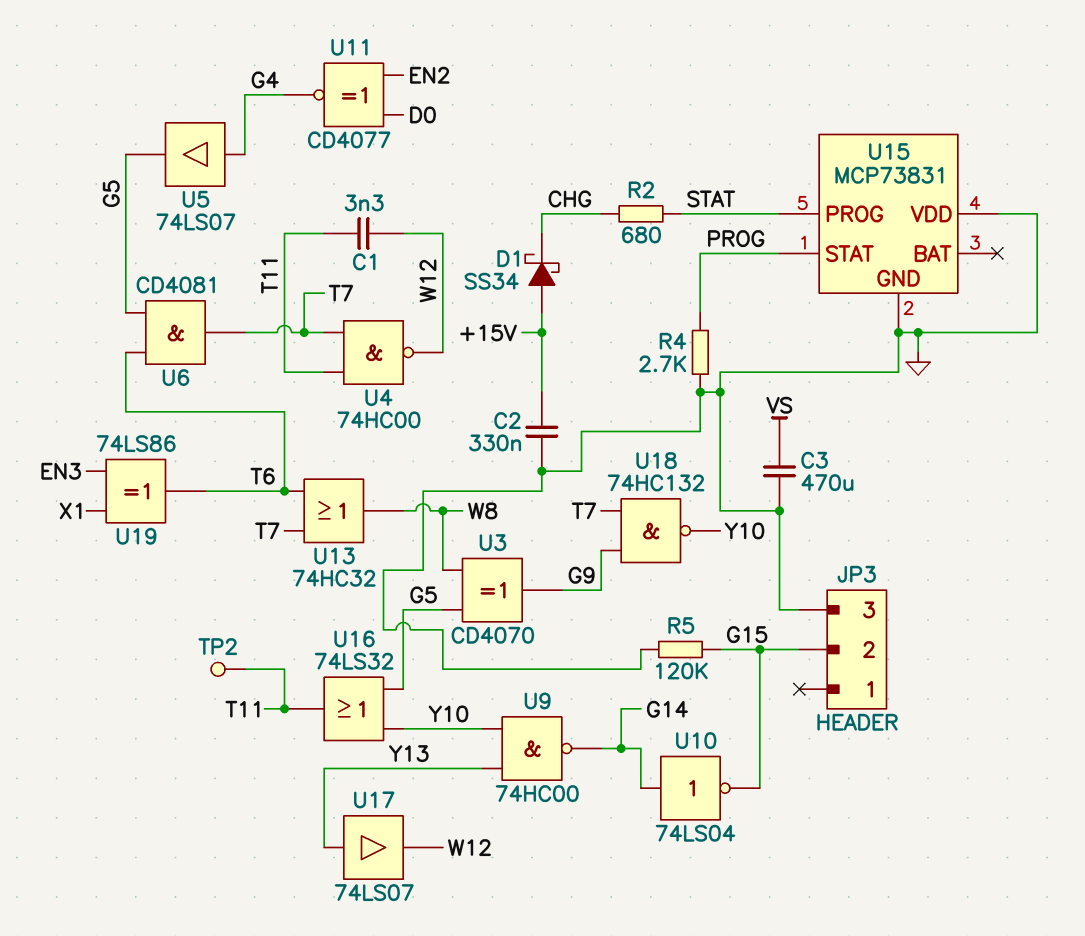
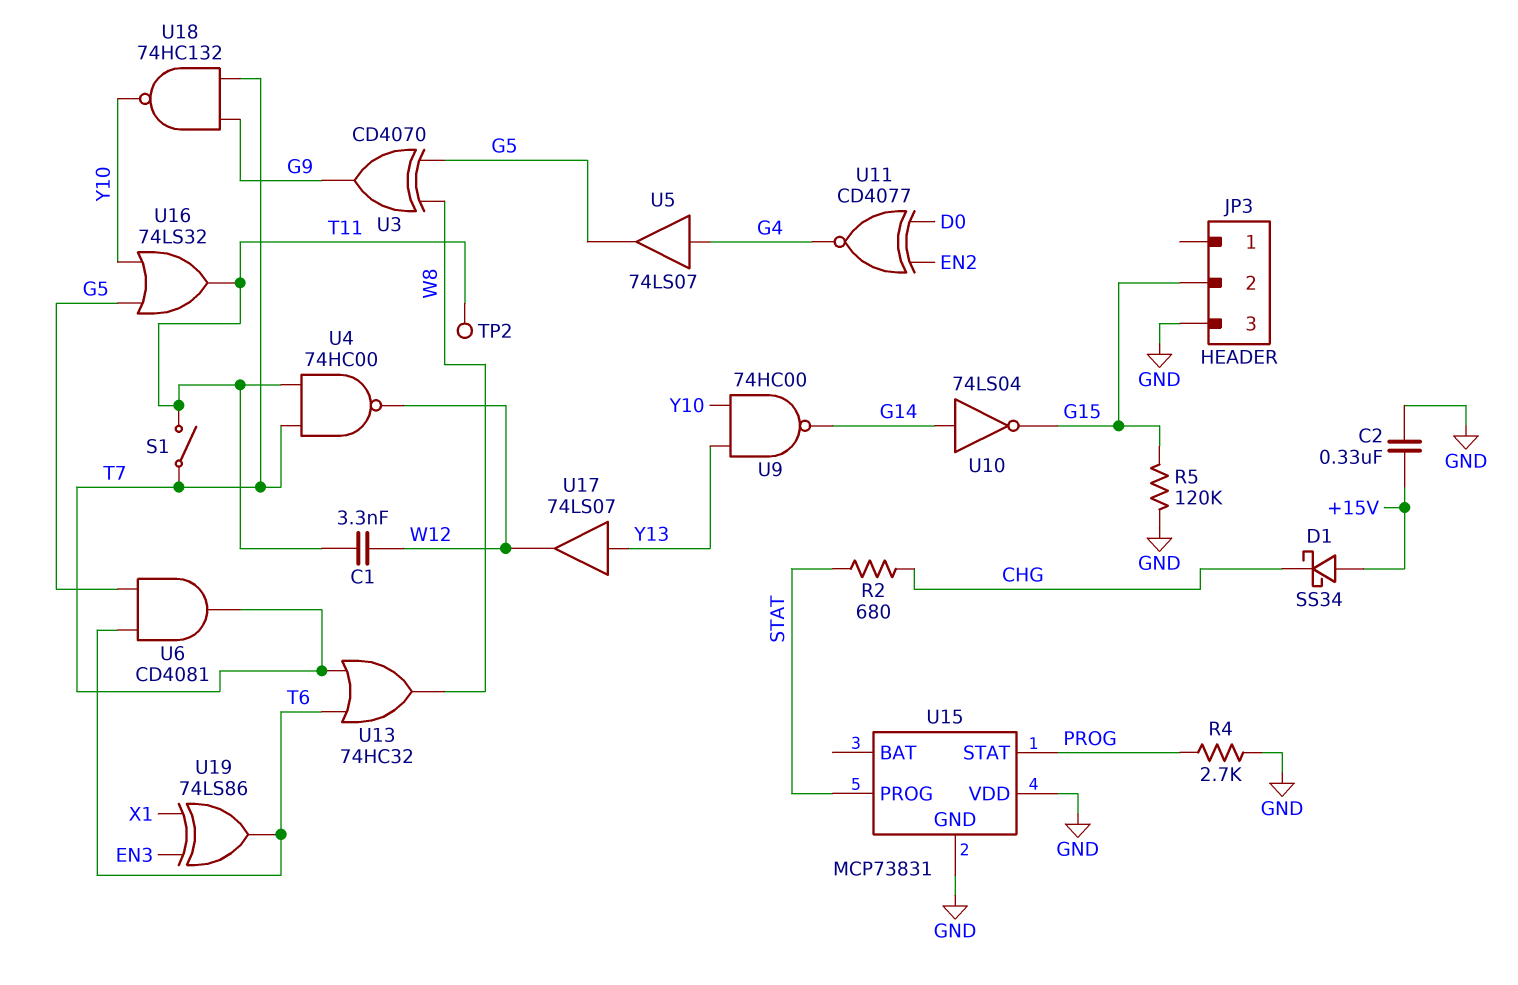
C3: 470uF (GND, VS) -> none
S1: none -> switch (T7, T11)

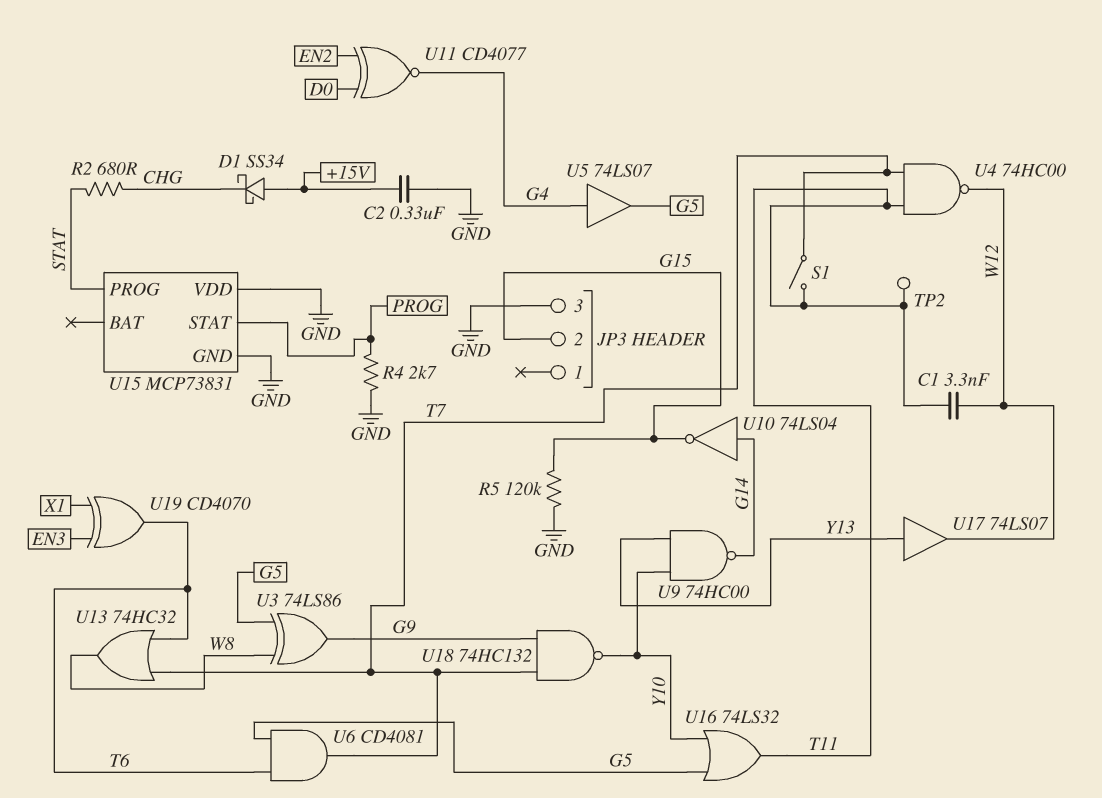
U3: XOR CD4070 (in G5, in W8, out G9) -> XOR 74LS86 (in G5, in W8, out G9)
U19: XOR 74LS86 (in EN3, in X1, out T6) -> XOR CD4070 (in EN3, in X1, out T6)

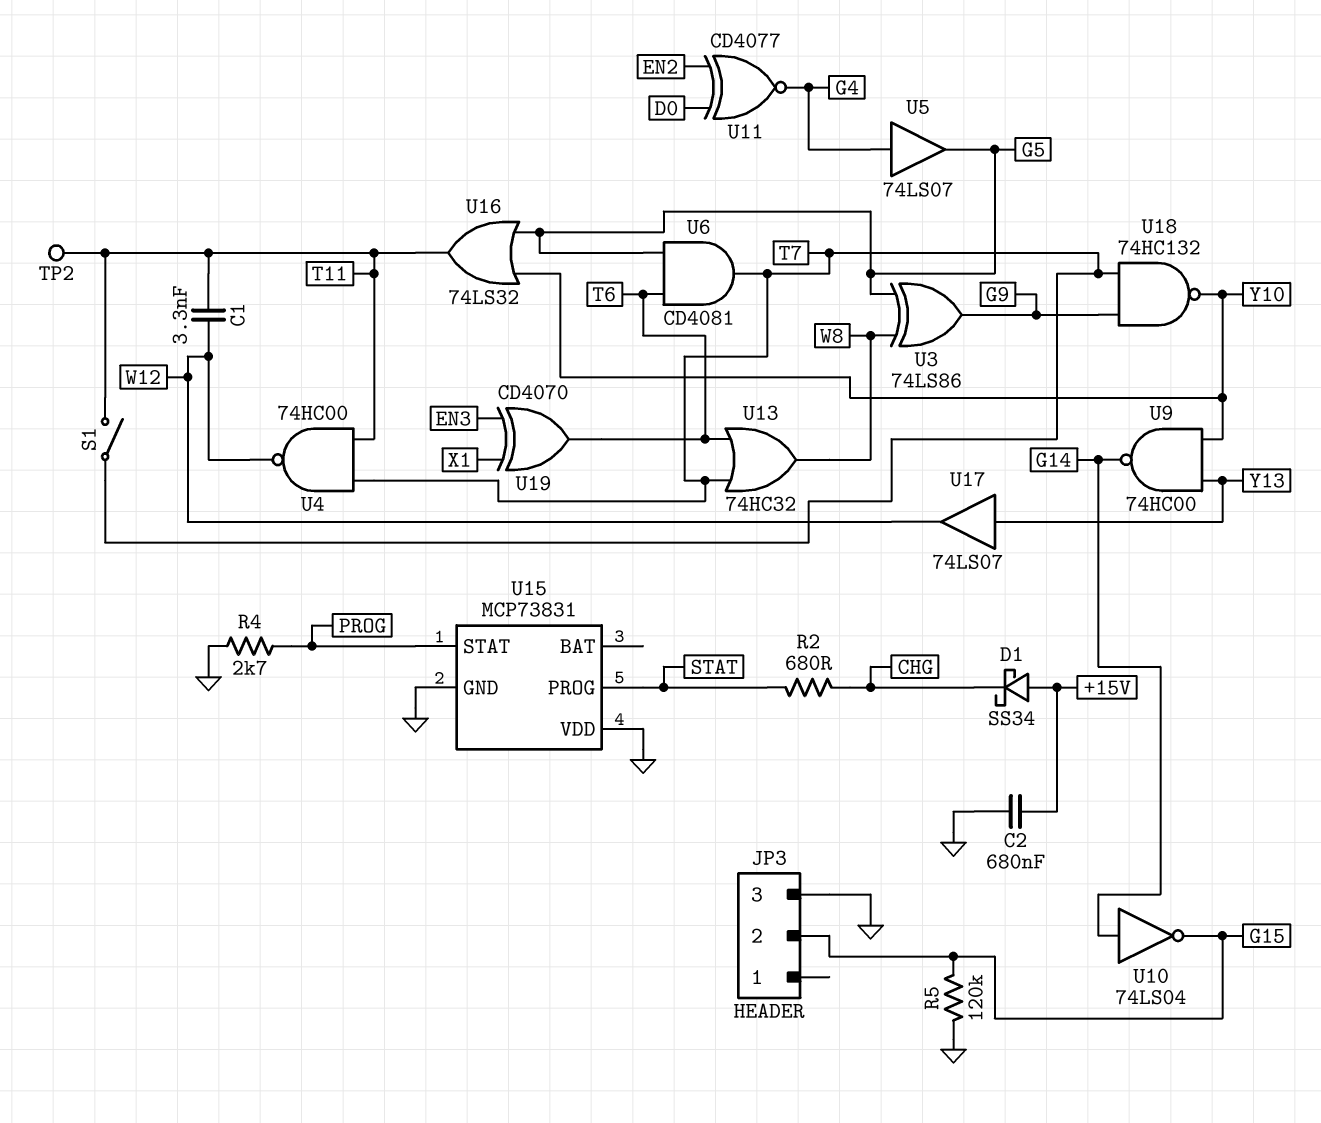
C2: 330nF (+15V, GND) -> 680nF (+15V, GND)

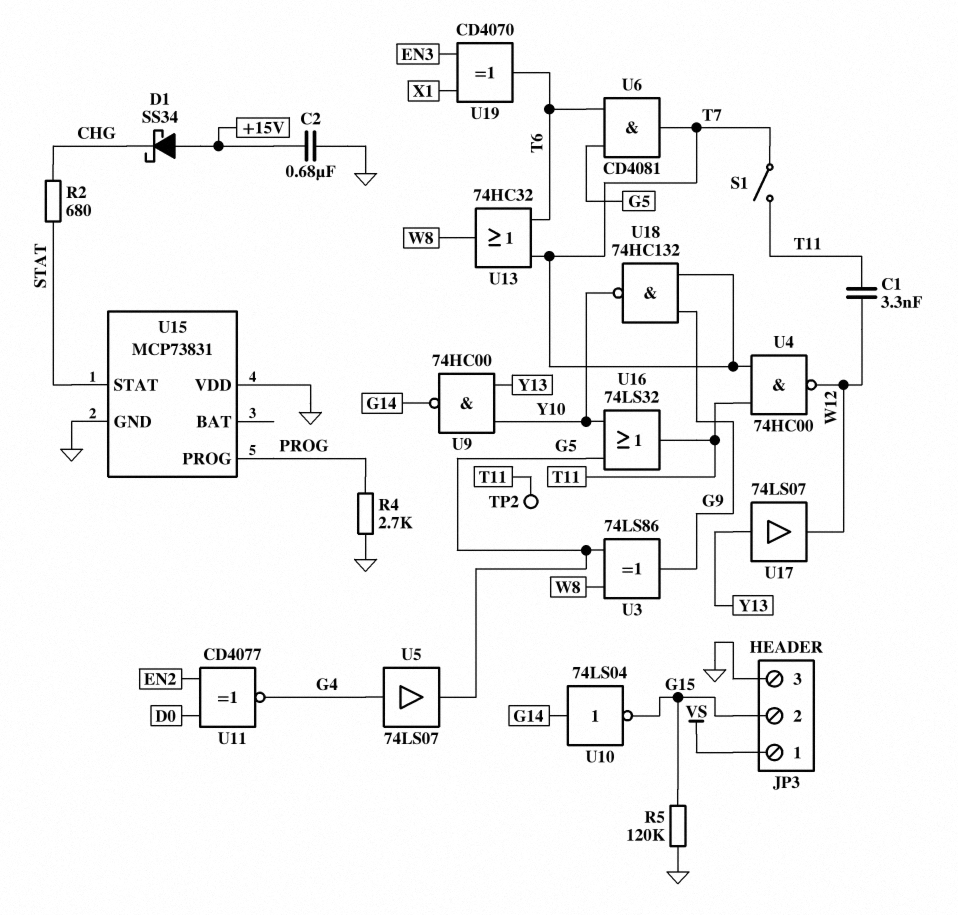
JP3 pin 1: none -> VS
U15 pin PROG: STAT -> PROG
U15 pin STAT: PROG -> STAT

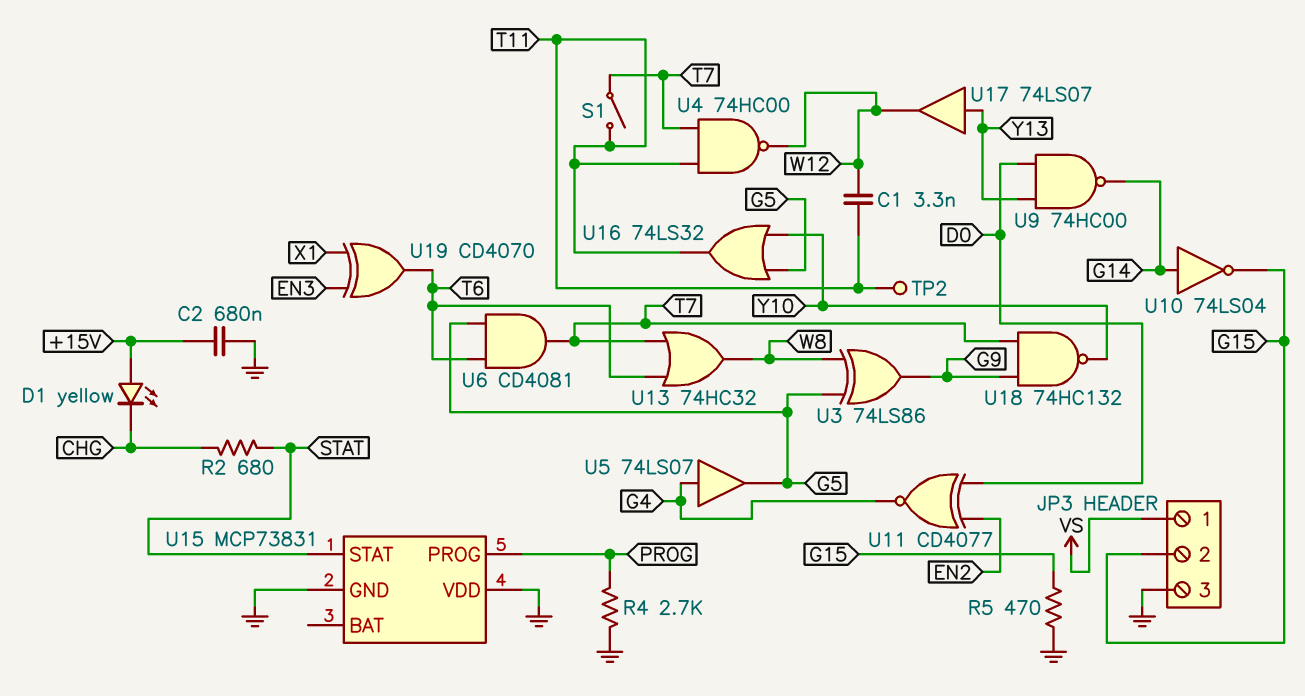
D1: schottky SS34 (A +15V, K CHG) -> LED yellow (A +15V, K CHG)
R5: 120k (G15, GND) -> 470 (G15, GND)
U9: NAND 74HC00 (in Y10, in Y13, out G14) -> NAND 74HC00 (in D0, in Y13, out G14)

